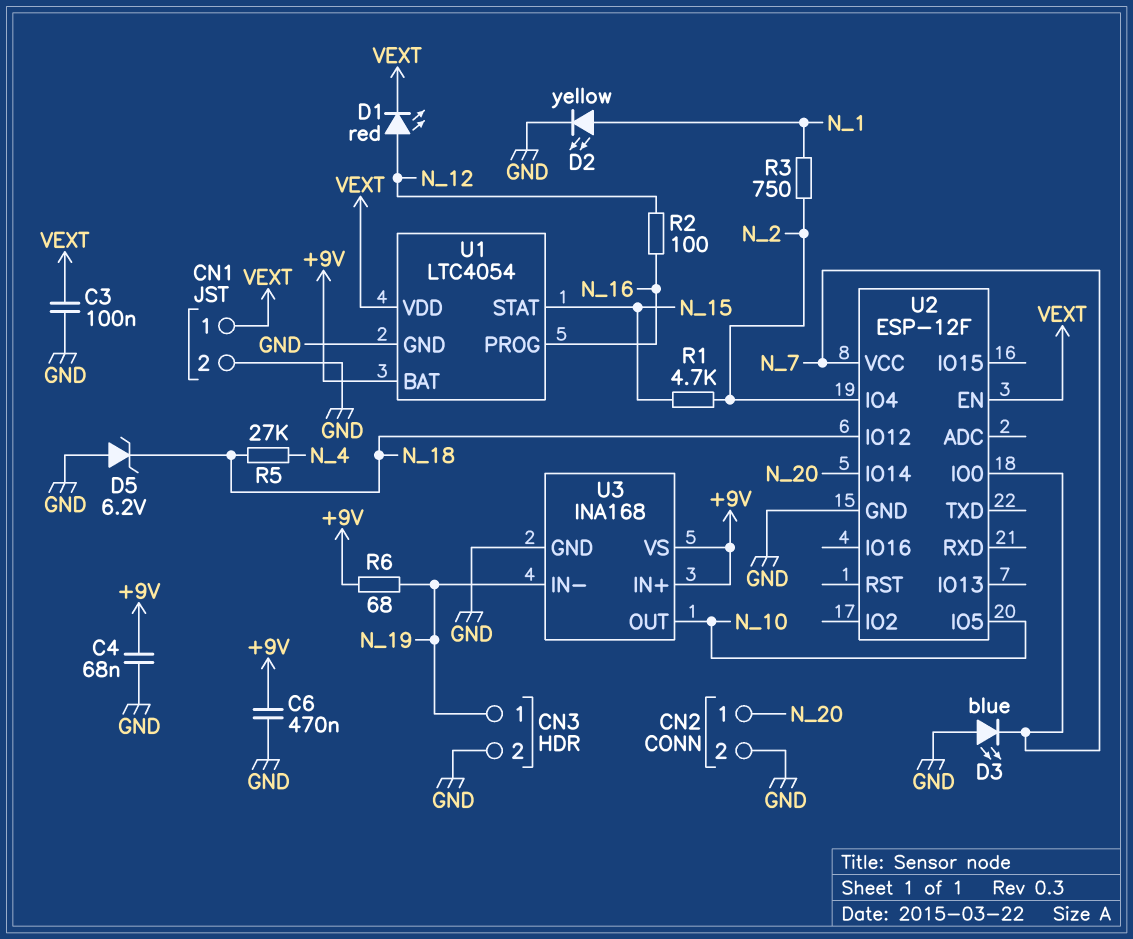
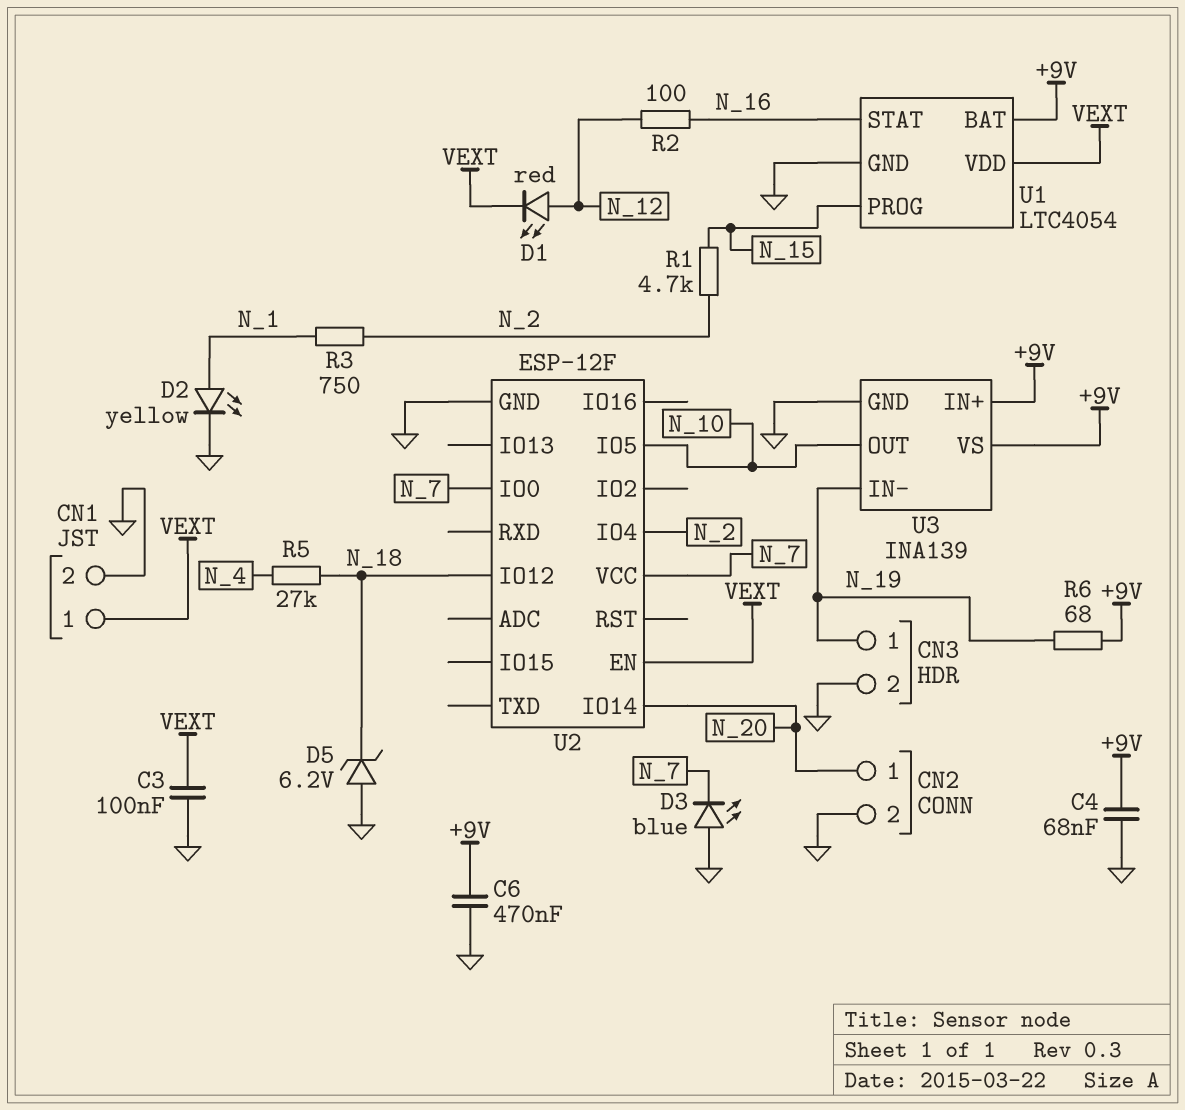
U1 pin PROG: N_16 -> N_15
U1 pin STAT: N_15 -> N_16
U3: INA168 -> INA139

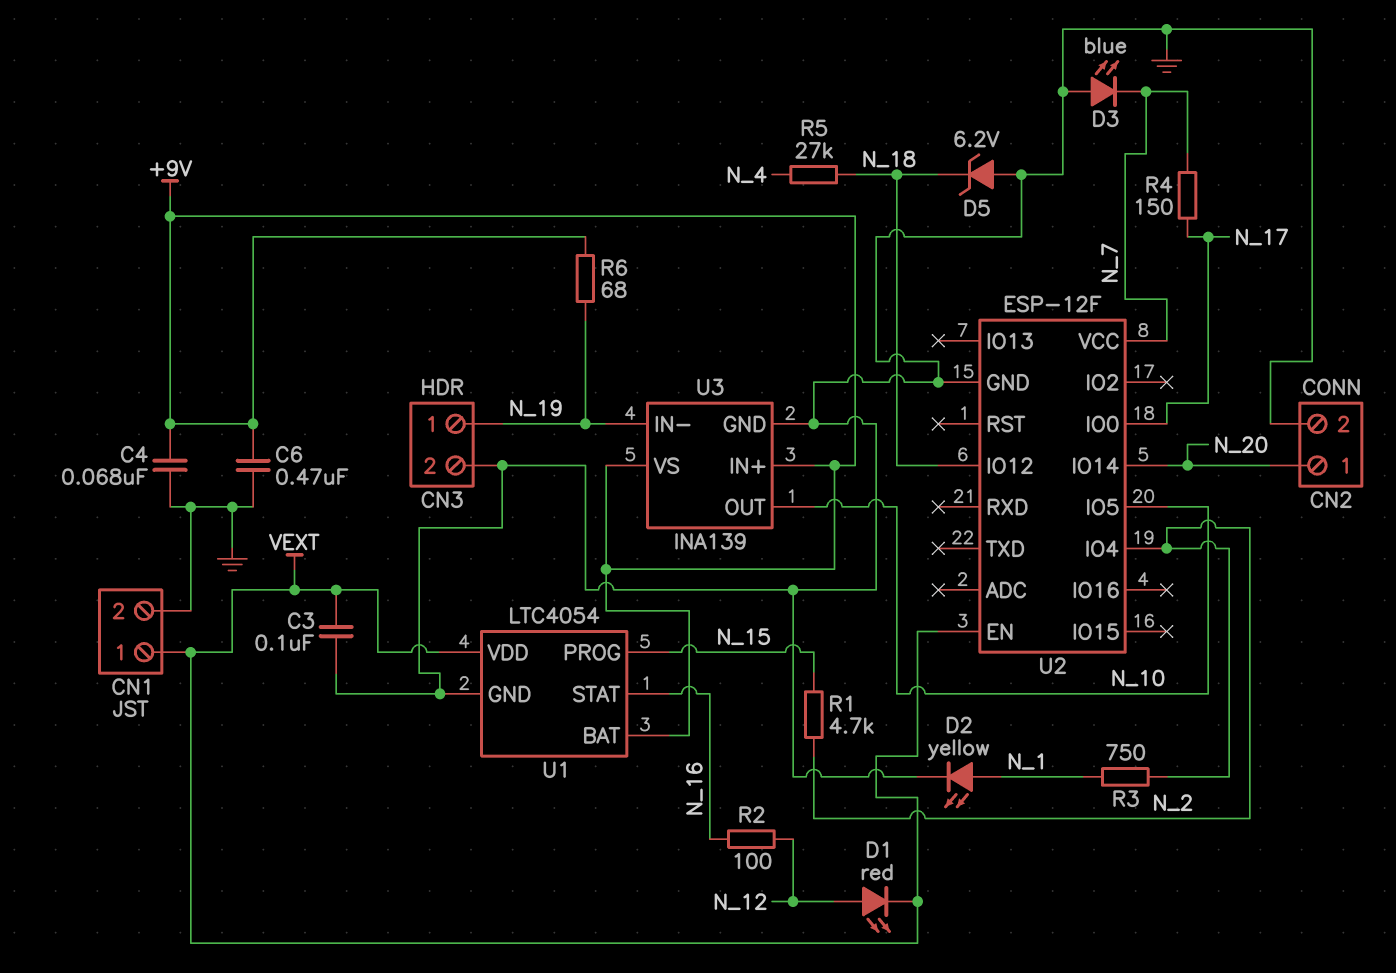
R4: none -> 150 (N_7, N_17)
U2 pin IO0: N_7 -> N_17

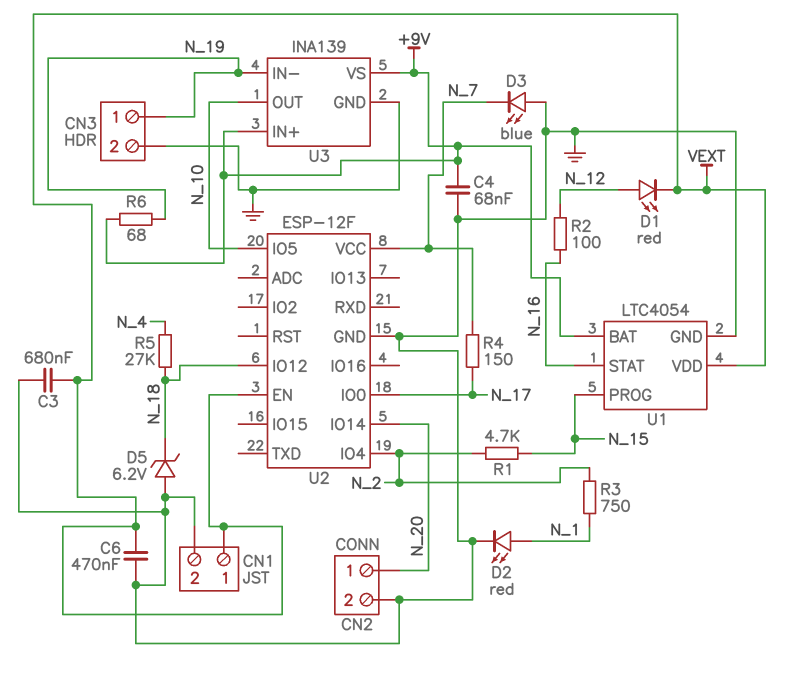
C3: 100nF (GND, VEXT) -> 680nF (GND, VEXT)
C6: 470nF (+9V, GND) -> 470nF (GND, VEXT)
D2: LED yellow (A N_1, K GND) -> LED red (A N_1, K GND)

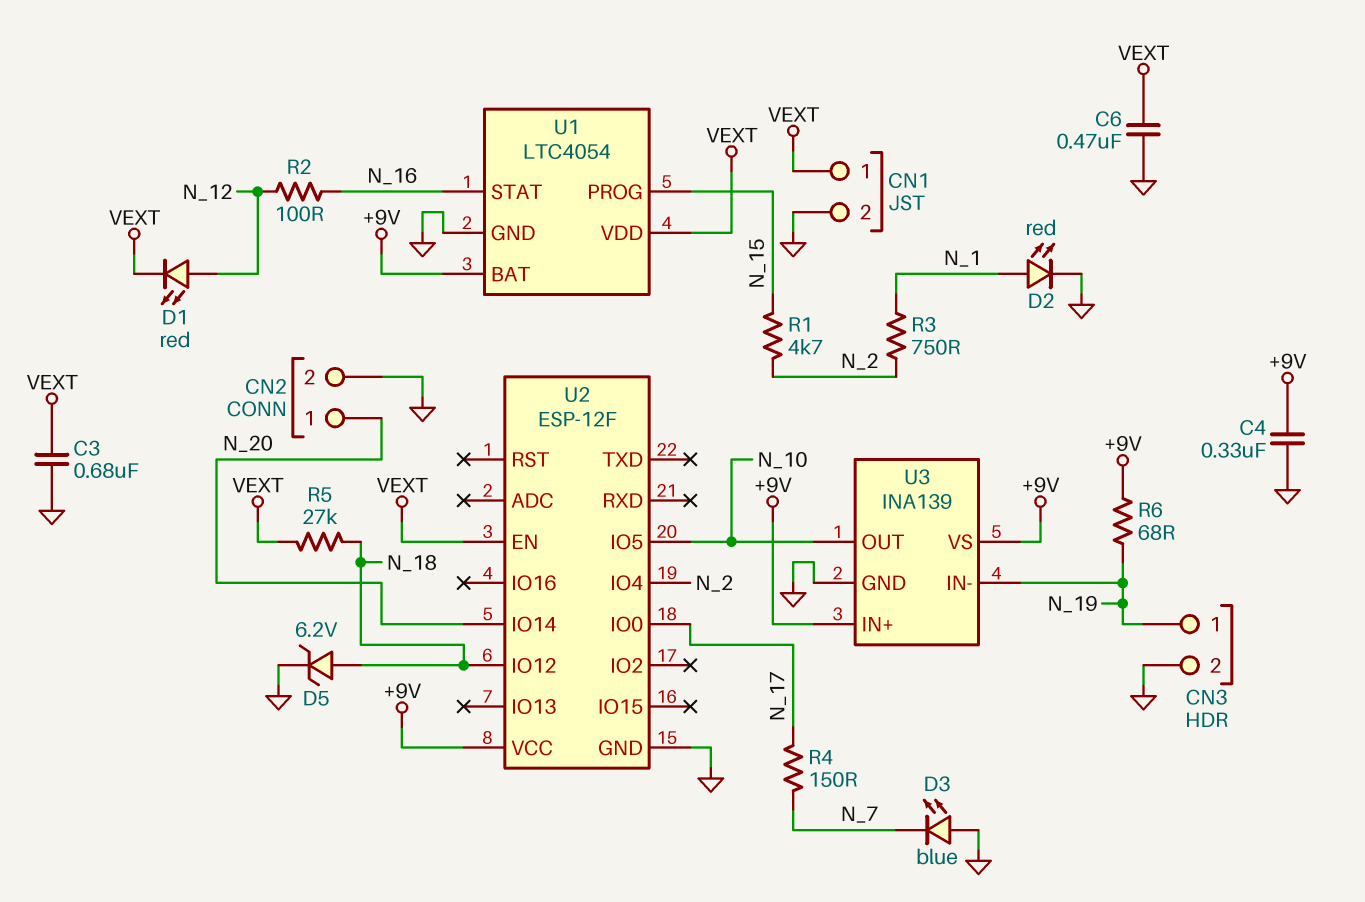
C4: 68nF (+9V, GND) -> 330nF (+9V, GND)
D5: zener 6.2V (A GND, K N_18) -> zener 6.2V (A N_18, K GND)
R5: 27k (N_4, N_18) -> 27k (N_18, VEXT)
U2 pin VCC: N_7 -> +9V

